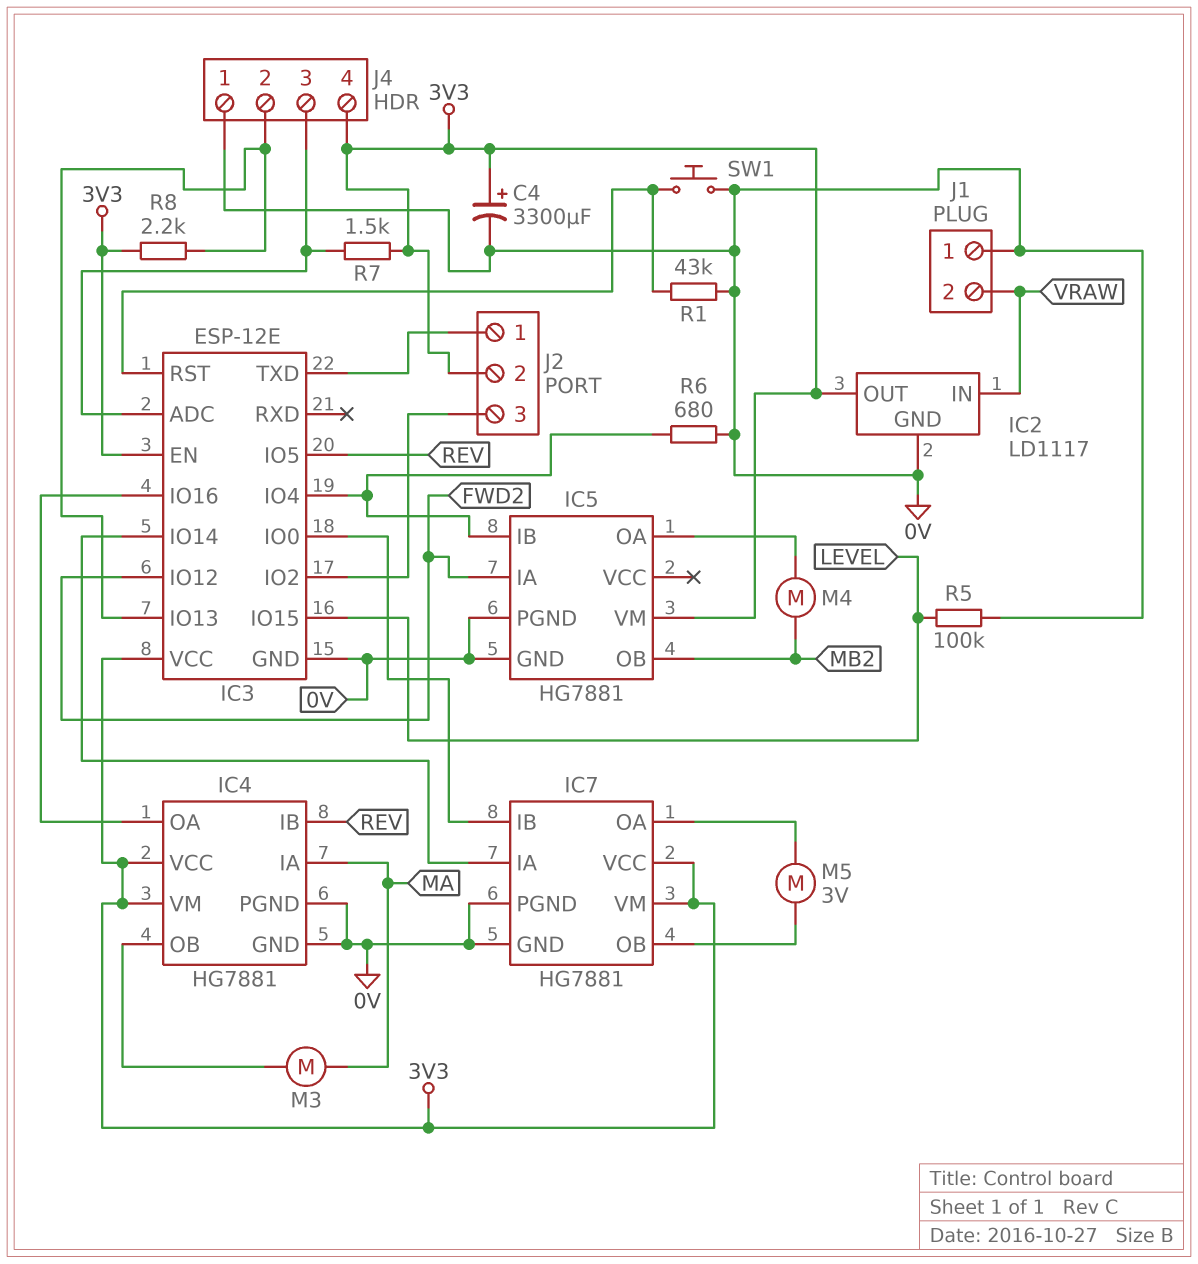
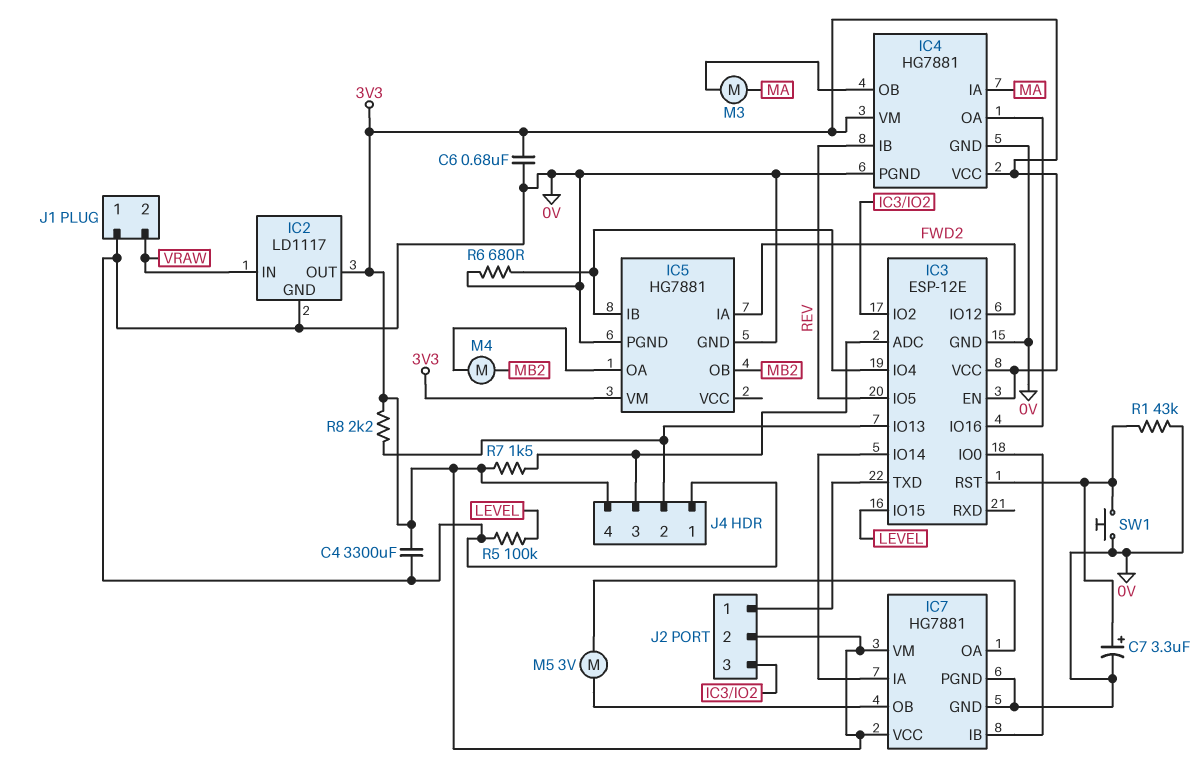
C4: 3300uF (plus 3V3, minus 0V) -> 3300uF (0V, 3V3)
C6: none -> 680nF (0V, 3V3)
C7: none -> 3.3uF (plus IC3/RST, minus 0V)

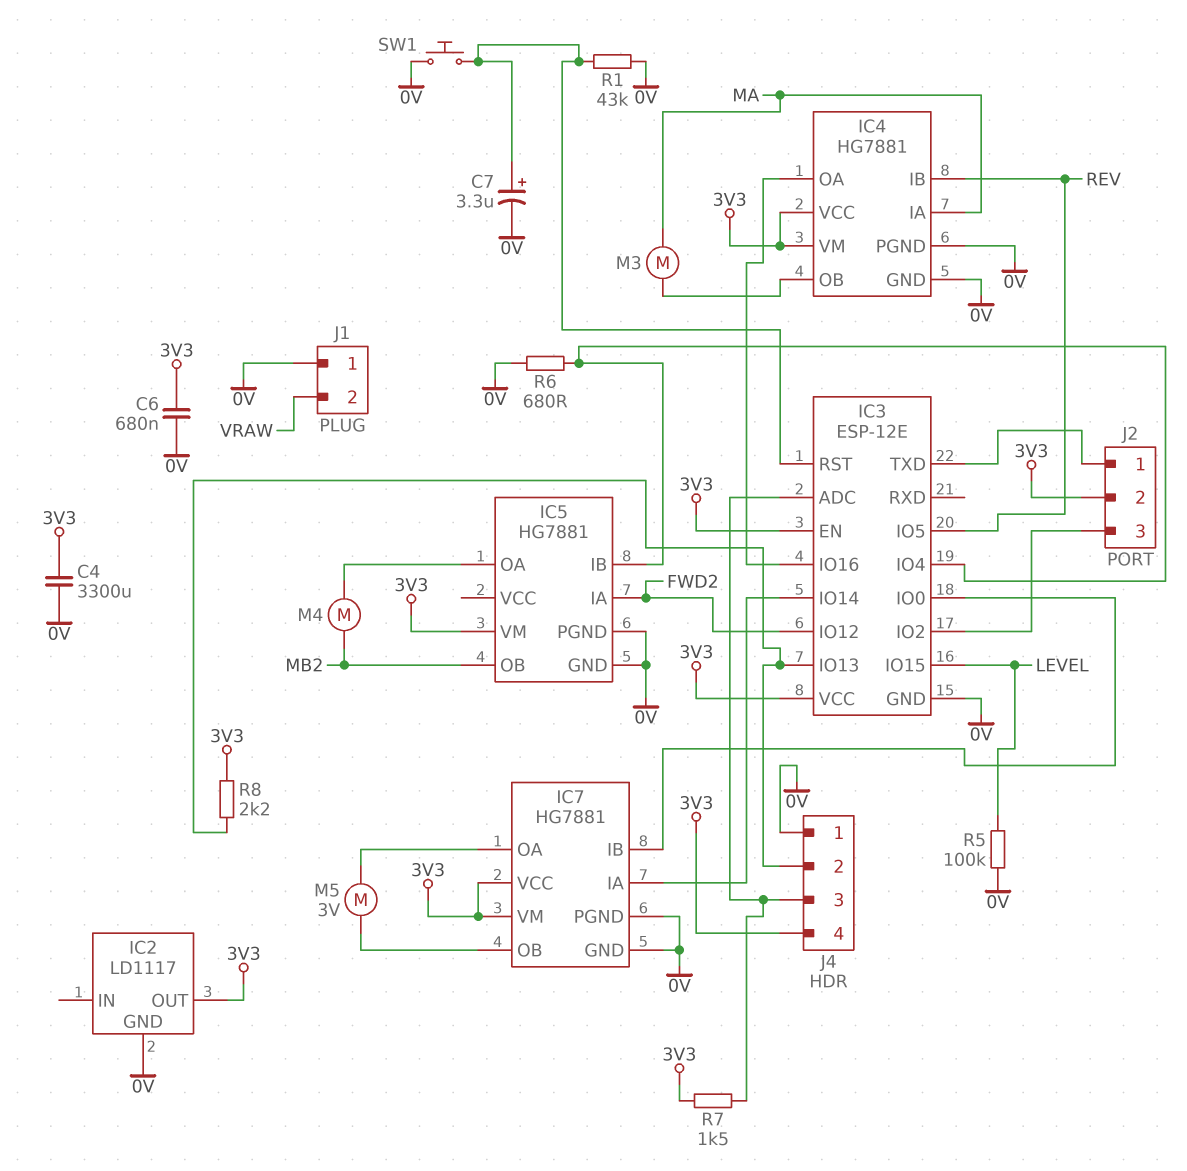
IC2 pin IN: VRAW -> none

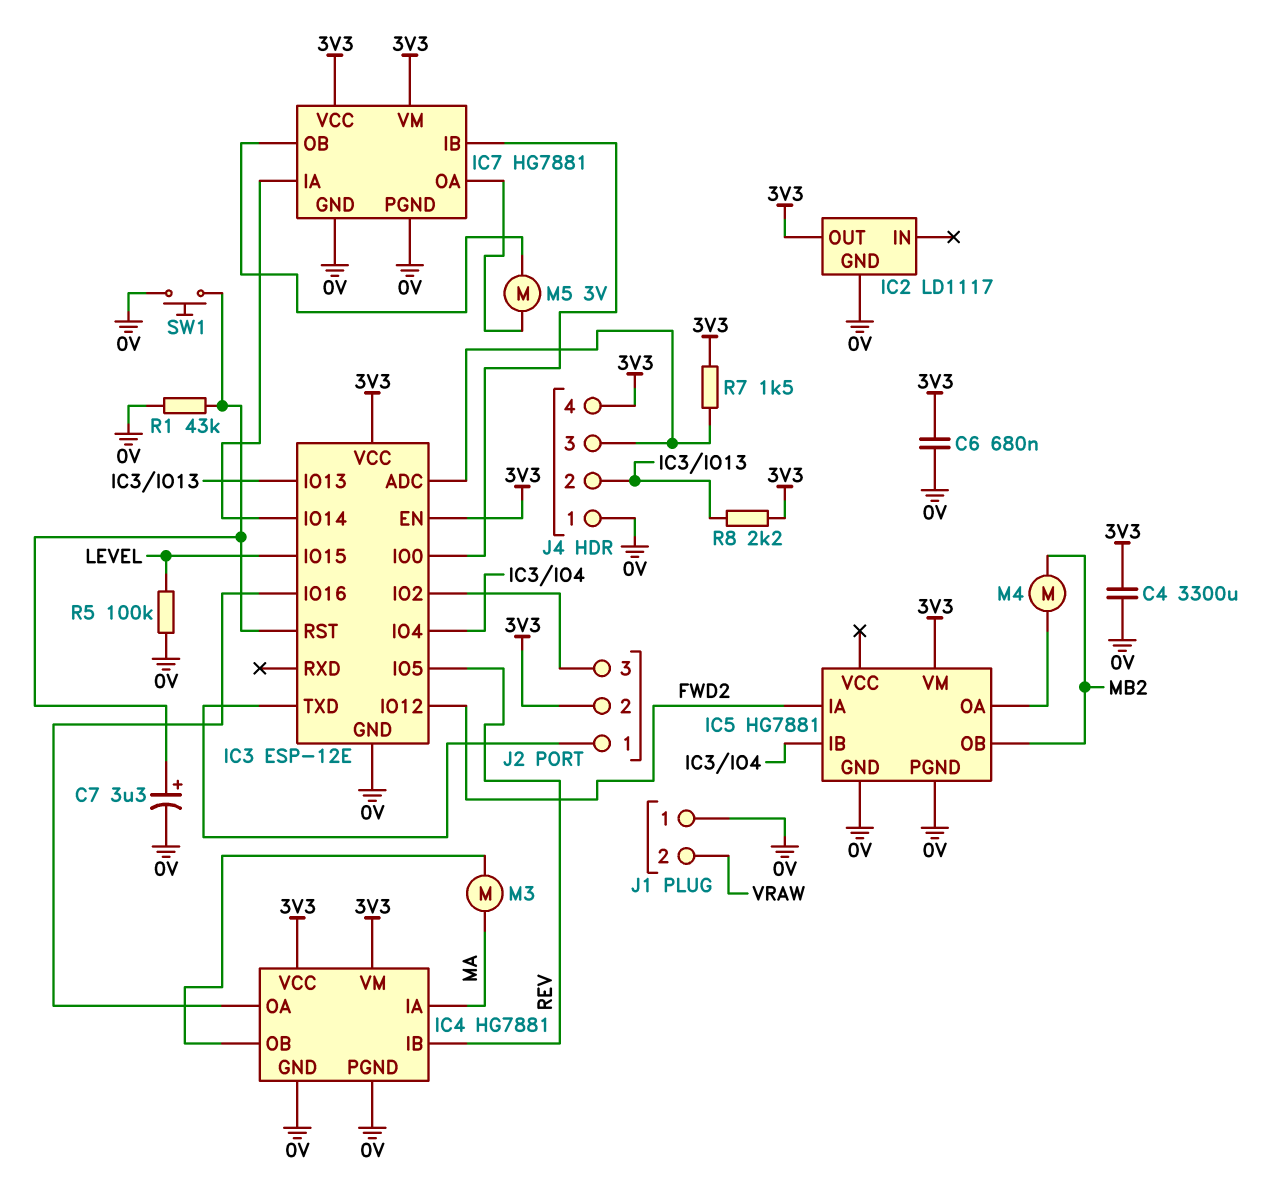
R6: 680 (0V, IC3/IO4) -> none

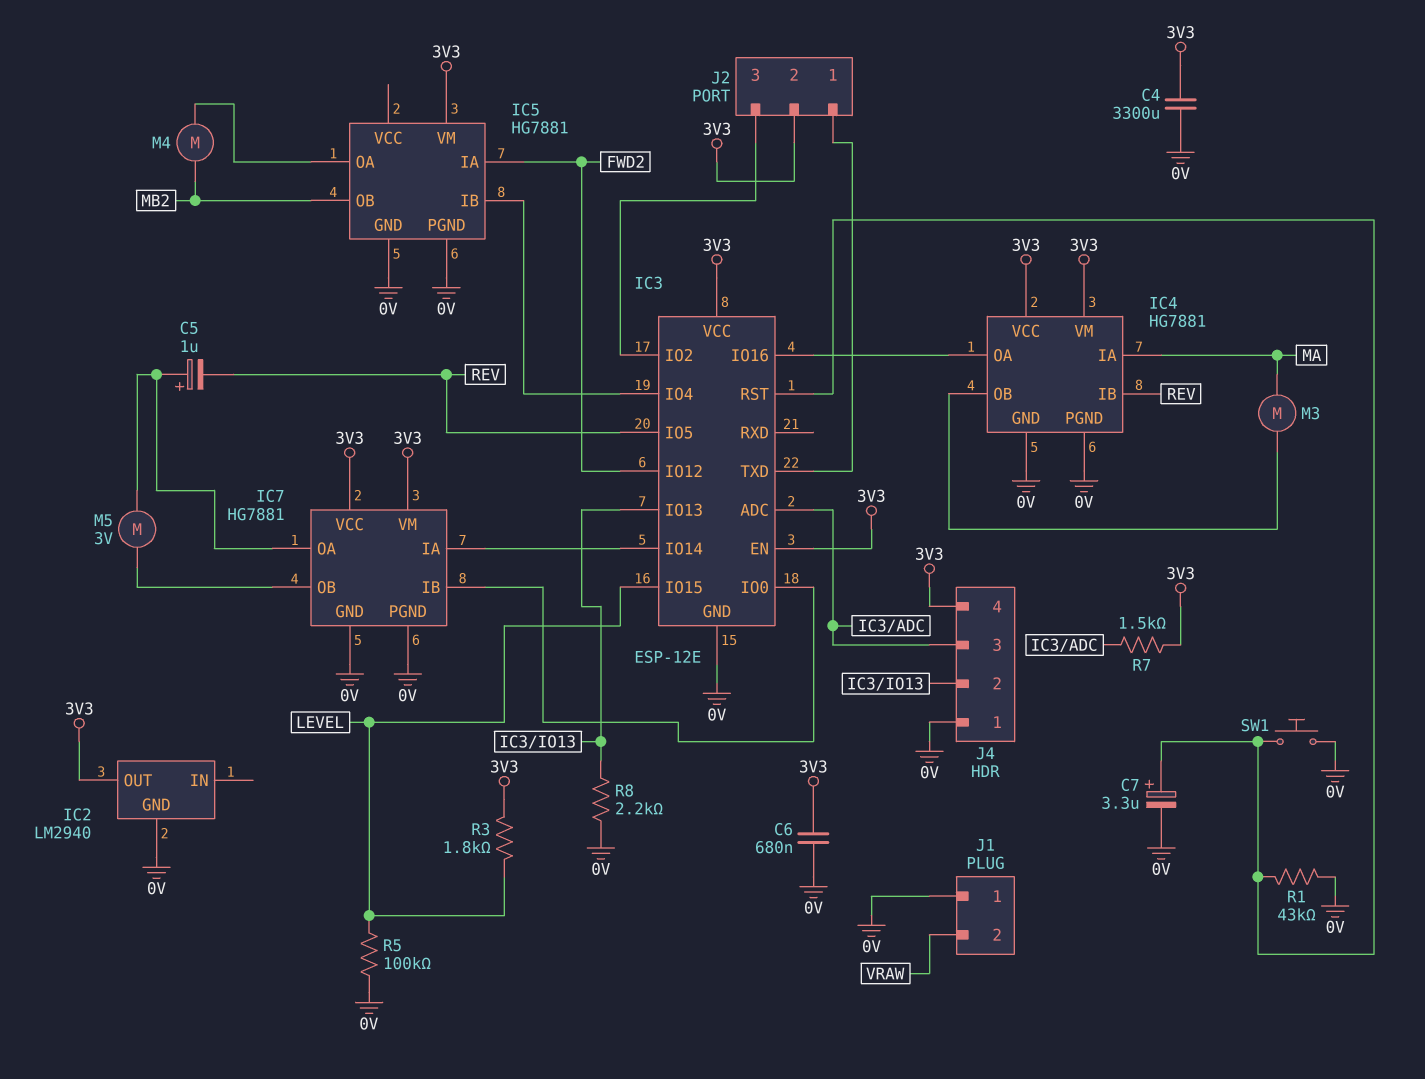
C5: none -> 1uF (plus IC7/OA, minus REV)
IC2: LD1117 -> LM2940
R3: none -> 1.8k (3V3, LEVEL)
R8: 2.2k (3V3, IC3/IO13) -> 2.2k (0V, IC3/IO13)

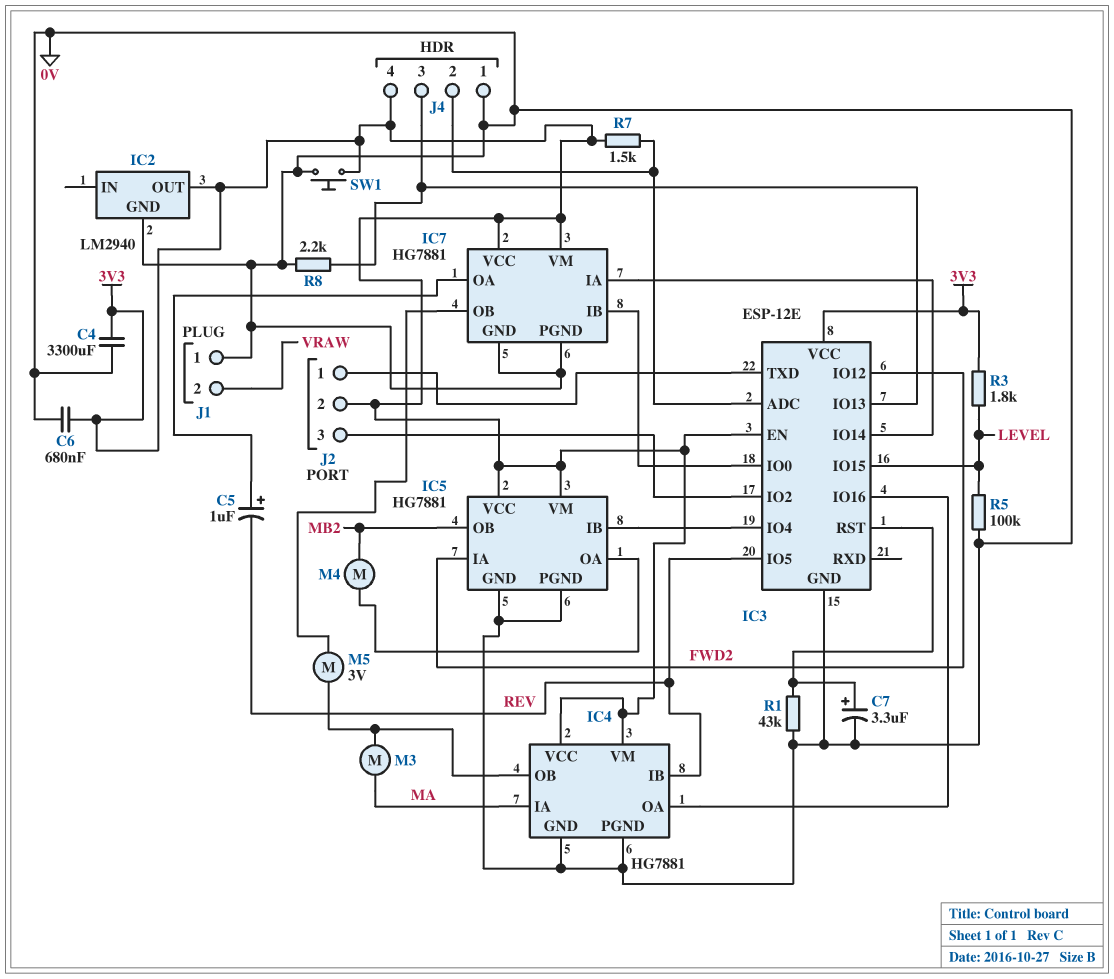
IC5 pin VCC: none -> 3V3
J4 pin 2: IC3/IO13 -> IC3/ADC
J4 pin 3: IC3/ADC -> IC3/IO13
M5: motor 3V (IC7/OA, IC7/OB) -> motor 3V (IC4/OB, IC7/OB)
SW1: button (0V, IC3/RST) -> button (0V, 3V3)

